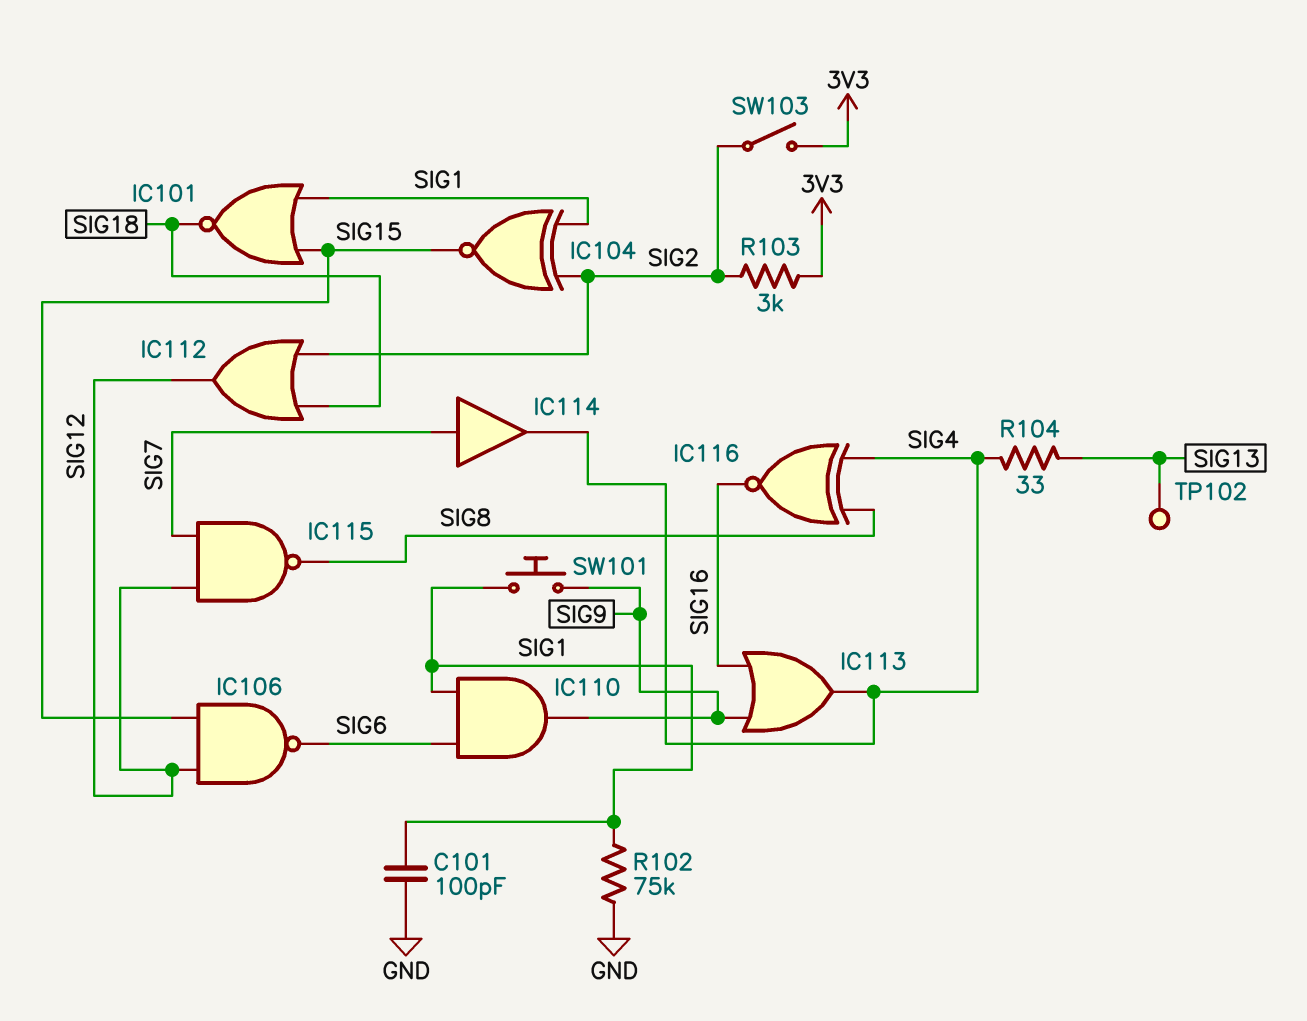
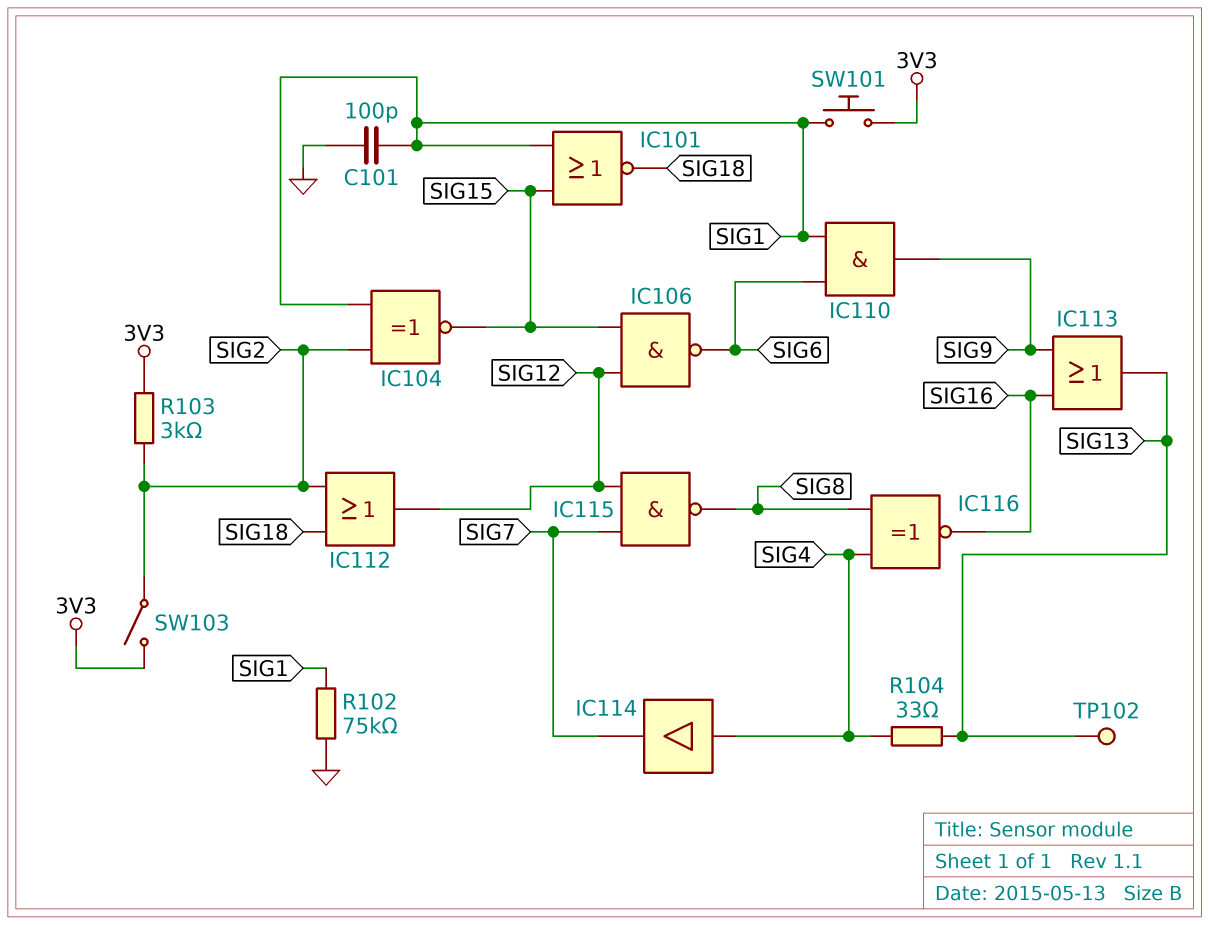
IC113: OR (in SIG9, in SIG16, out SIG4) -> OR (in SIG9, in SIG16, out SIG13)
IC114: buffer (in SIG7, out SIG4) -> buffer (in SIG4, out SIG7)
SW101: button (SIG1, SIG9) -> button (3V3, SIG1)

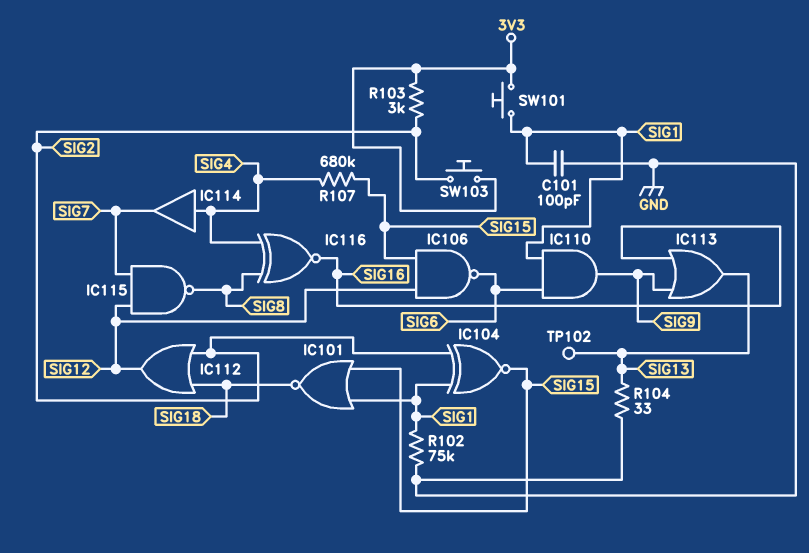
R104: 33 (SIG4, SIG13) -> 33 (GND, SIG13)
R107: none -> 680k (SIG4, SIG15)
SW103: switch (3V3, SIG2) -> button (3V3, SIG2)

